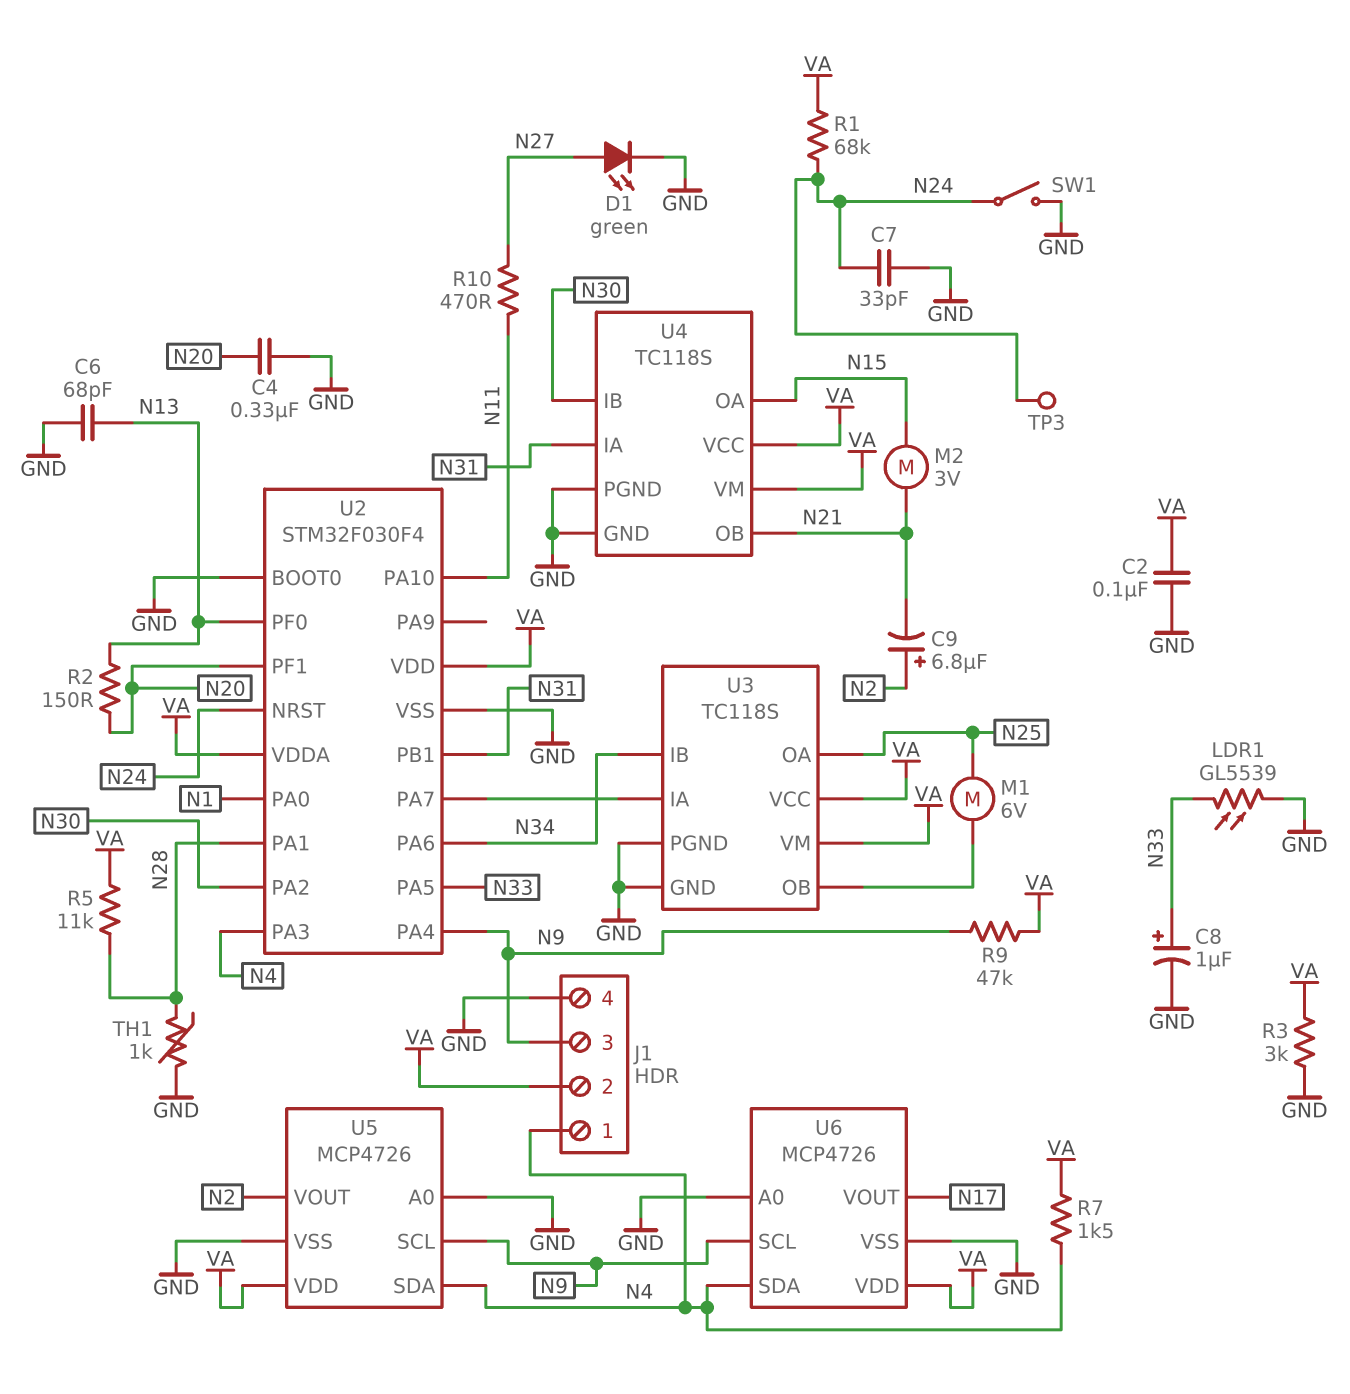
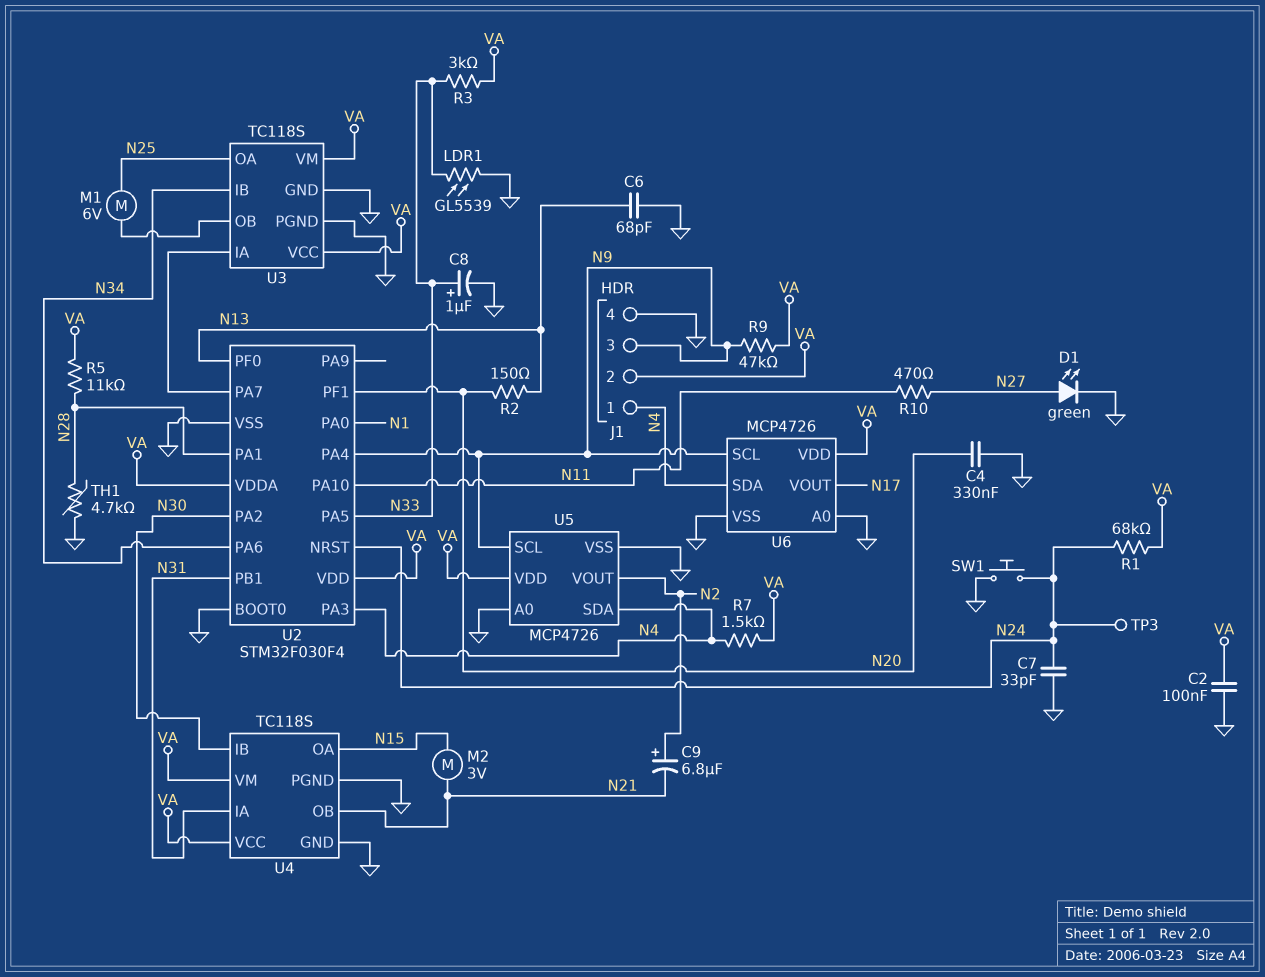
R3: 3k (GND, VA) -> 3k (N33, VA)
SW1: switch (GND, N24) -> button (GND, N24)
TH1: 1k (GND, N28) -> 4.7k (GND, N28)

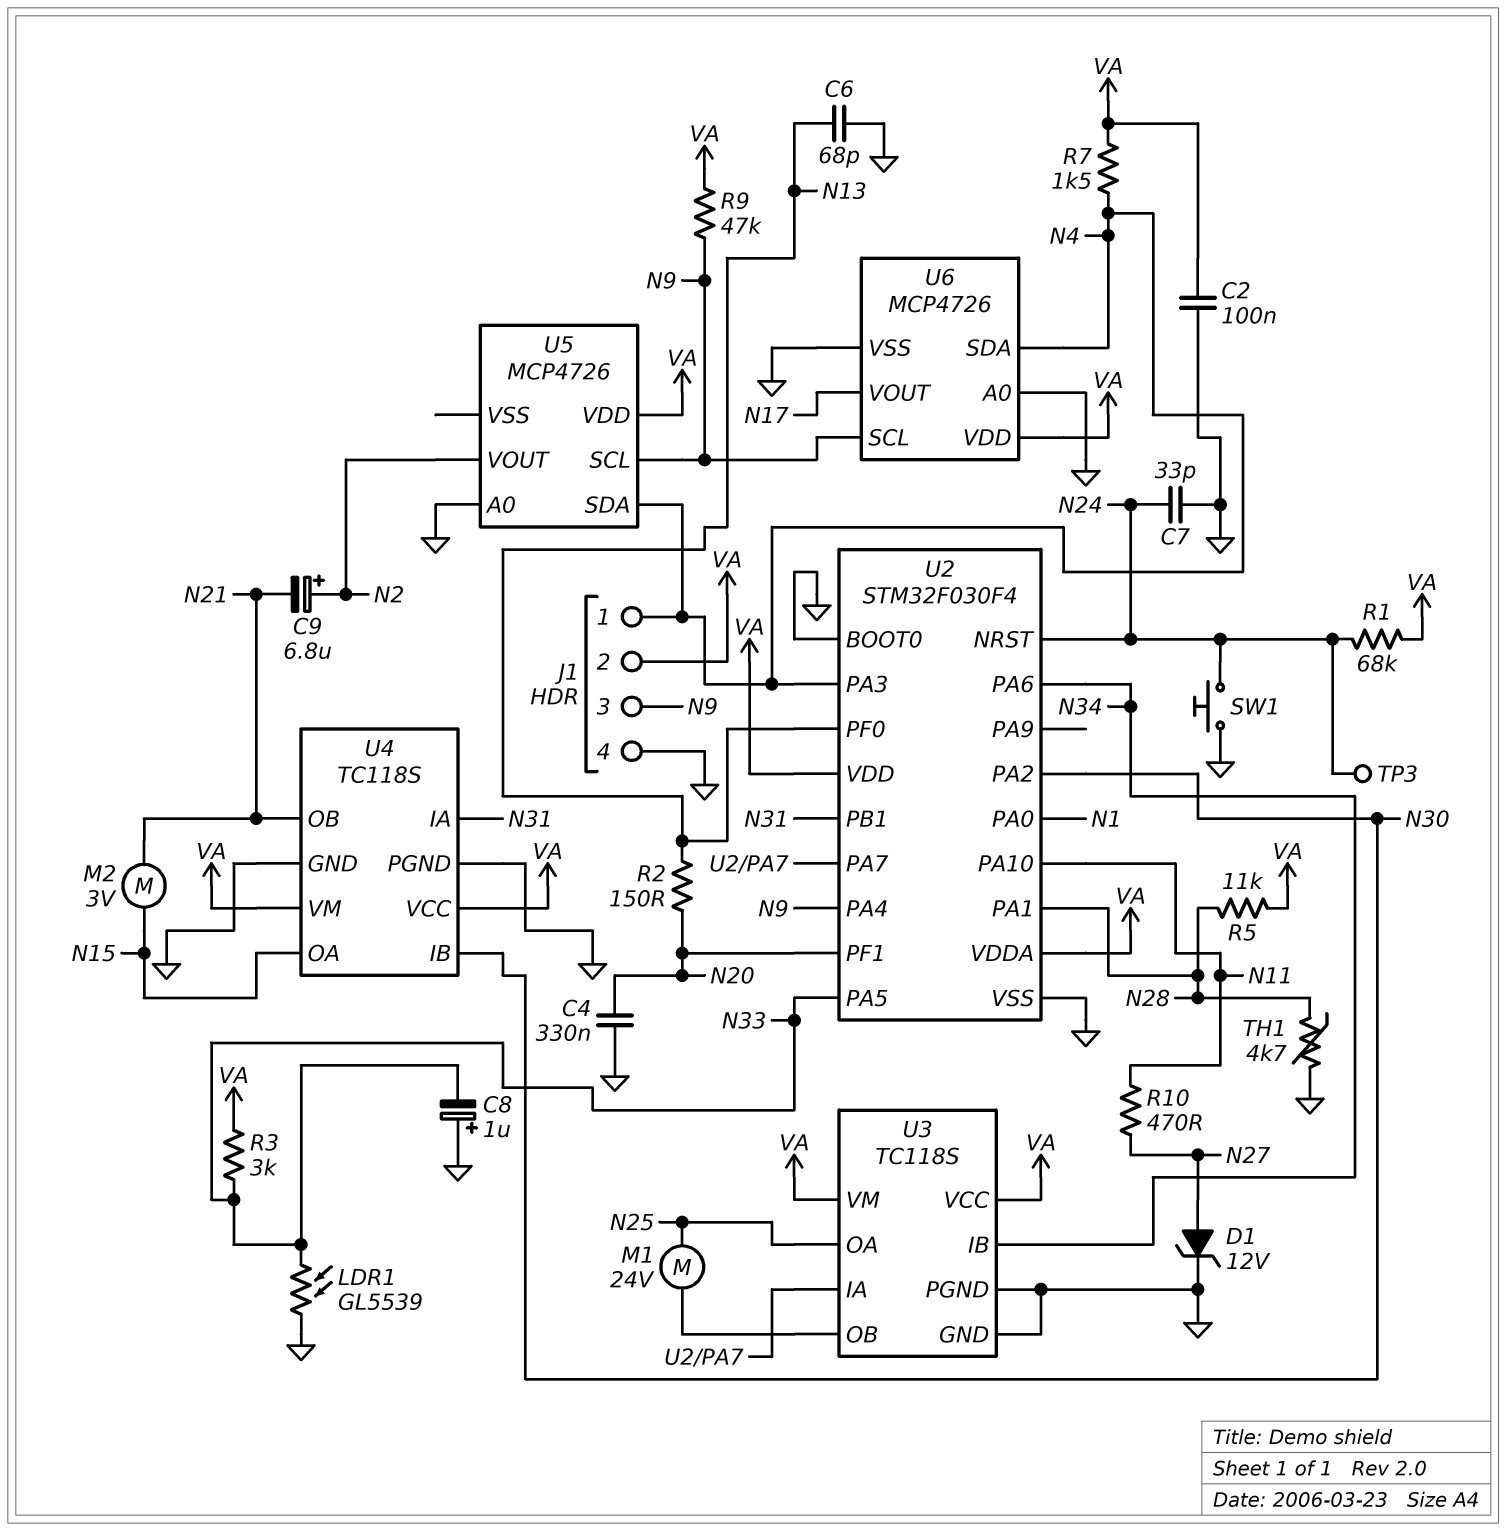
C8: 1uF (plus N33, minus GND) -> 1uF (plus GND, minus N33)
D1: LED green (A N27, K GND) -> zener 12V (A N27, K GND)
M1: motor 6V (N25, U3/OB) -> motor 24V (N25, U3/OB)
U5 pin VSS: GND -> none

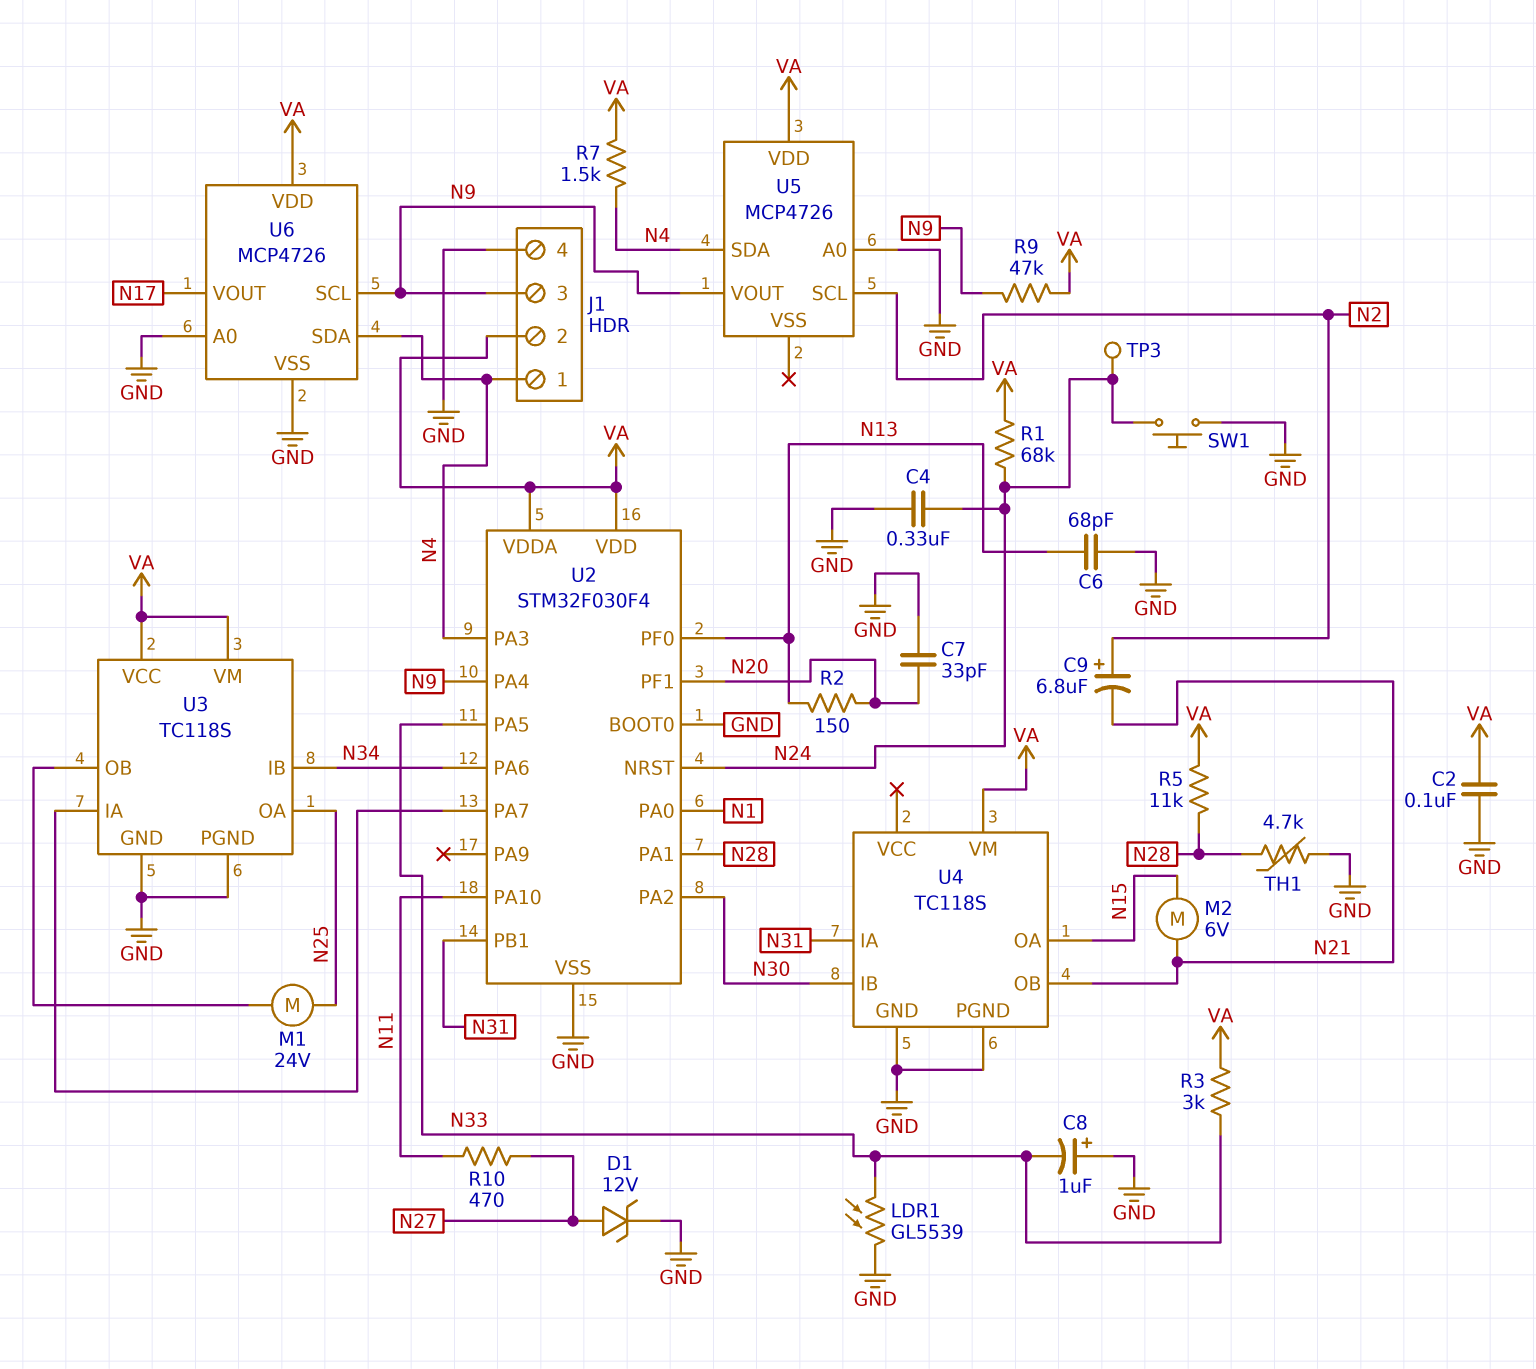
C4: 330nF (GND, N20) -> 330nF (GND, N24)
C7: 33pF (GND, N24) -> 33pF (GND, N20)
M2: motor 3V (N15, N21) -> motor 6V (N15, N21)
U4 pin VCC: VA -> none
U5 pin SCL: N9 -> N2
U5 pin VOUT: N2 -> N9

